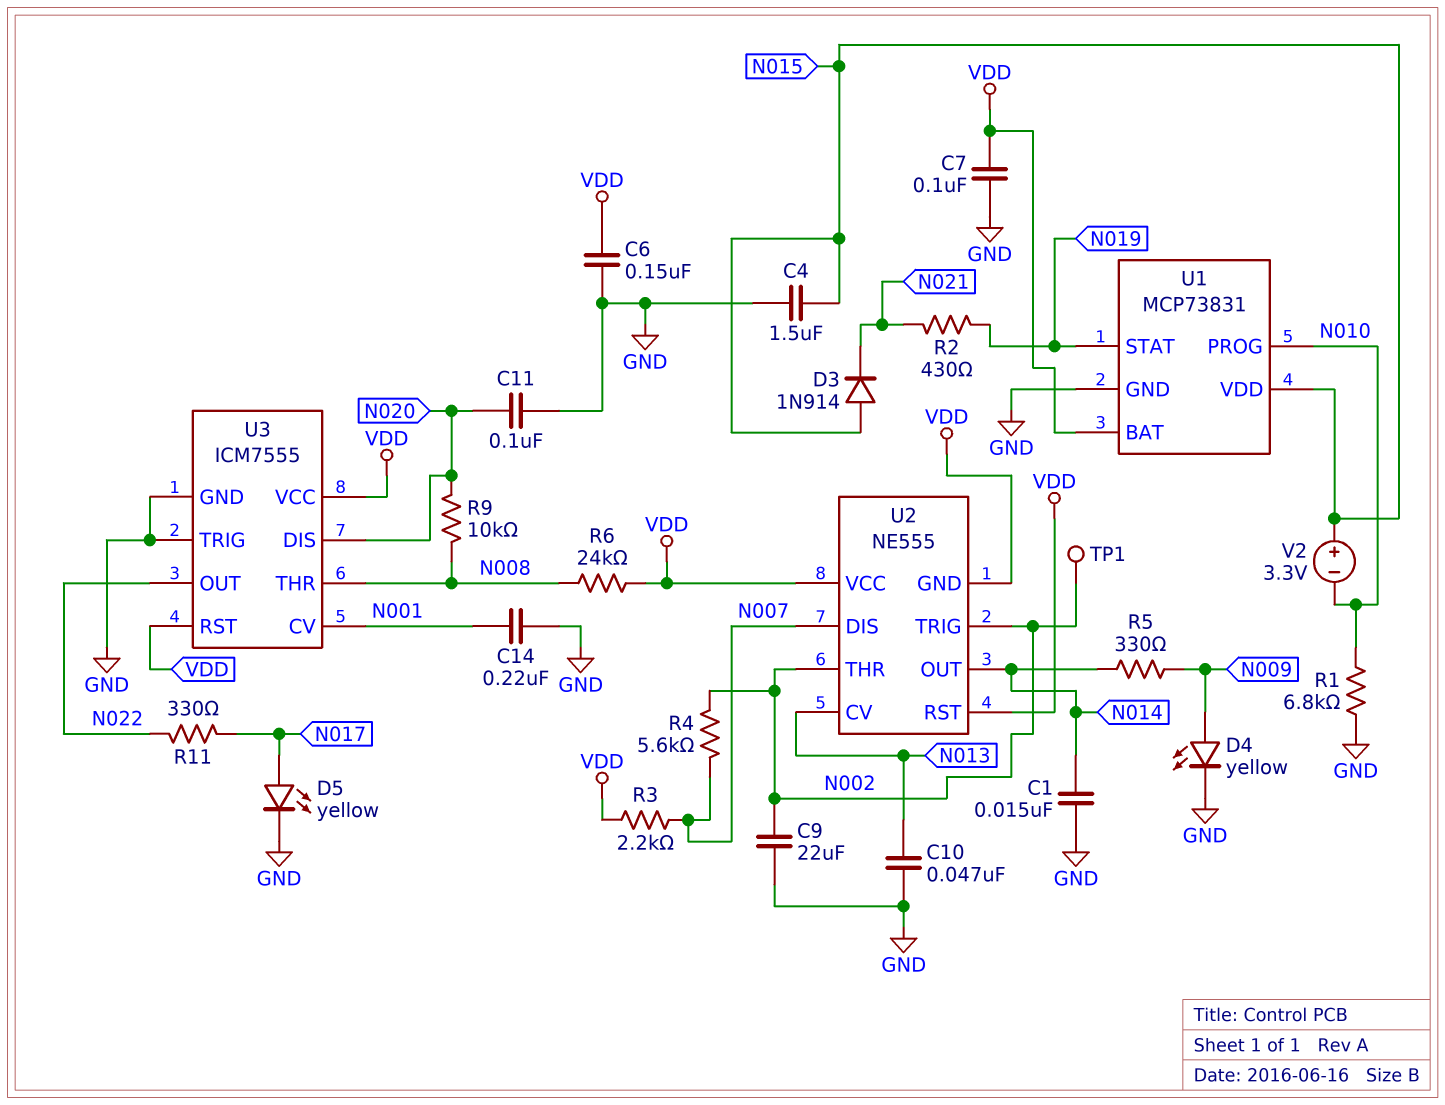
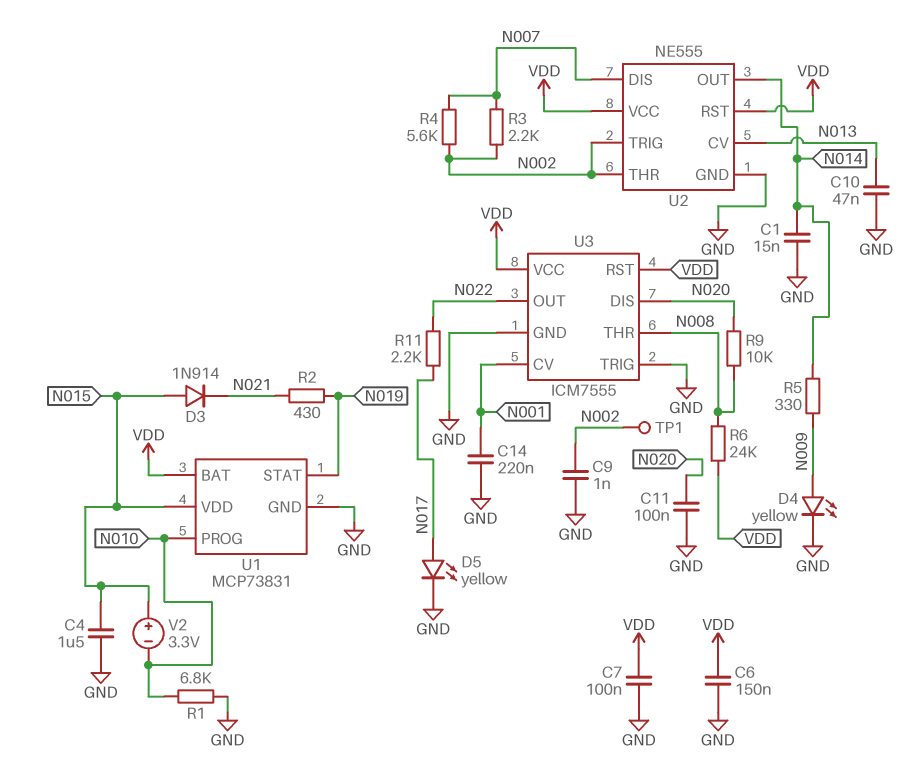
C9: 22uF (GND, N002) -> 1nF (GND, N002)
R3: 2.2k (N007, VDD) -> 2.2k (N002, N007)
R11: 330 (N017, N022) -> 2.2k (N017, N022)
U2 pin GND: VDD -> GND

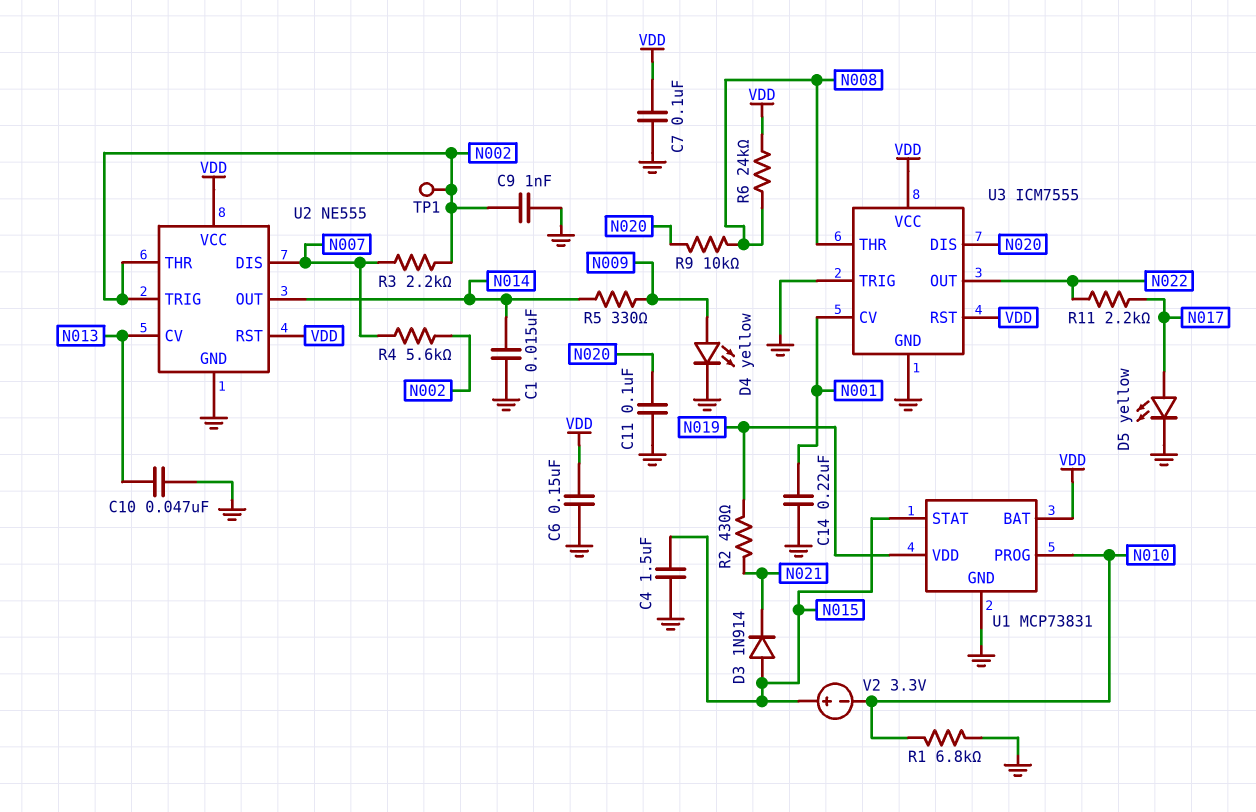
U1 pin STAT: N019 -> N015
U1 pin VDD: N015 -> N019

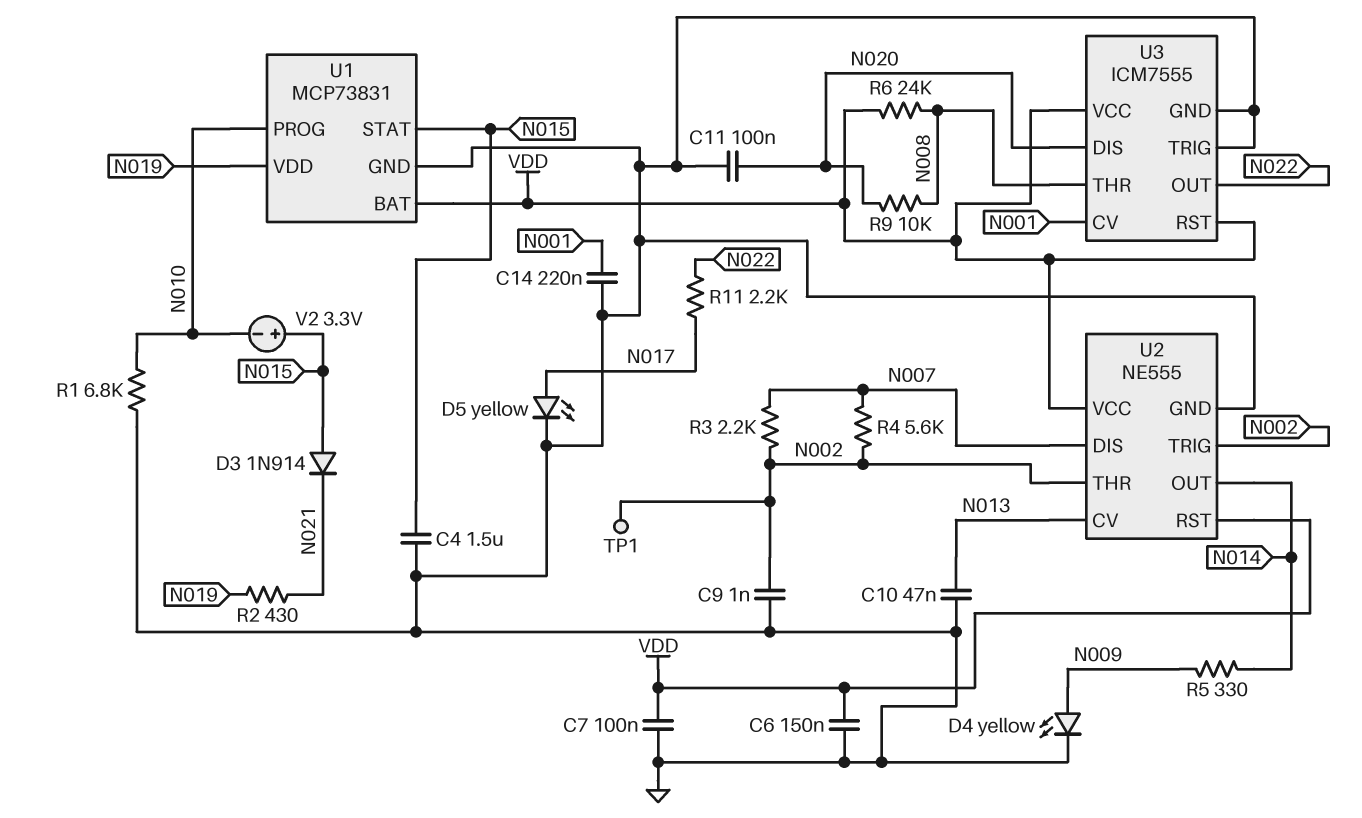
C1: 15nF (GND, N014) -> none

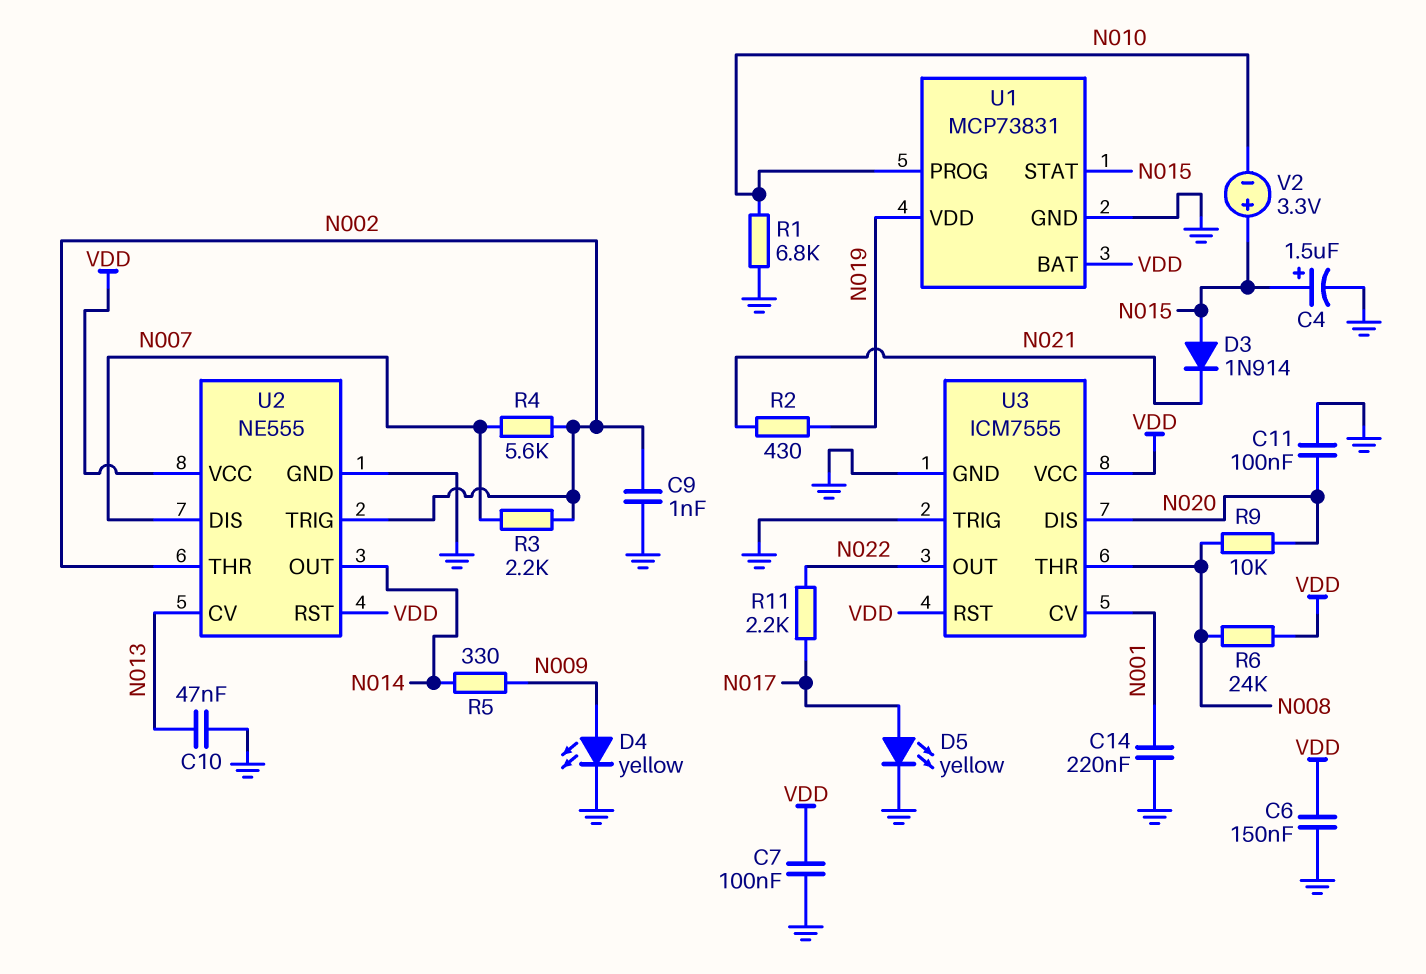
C4: 1.5uF (GND, N015) -> 1.5uF (plus N015, minus GND)
TP1: test point (N002) -> none

